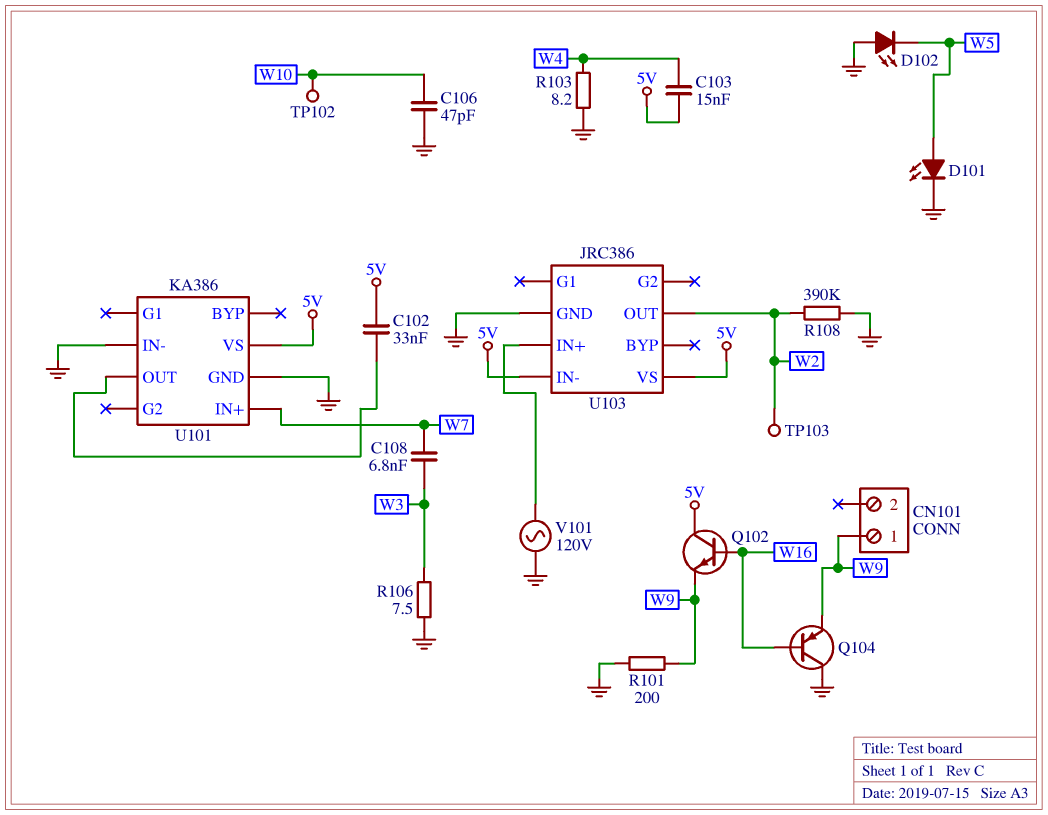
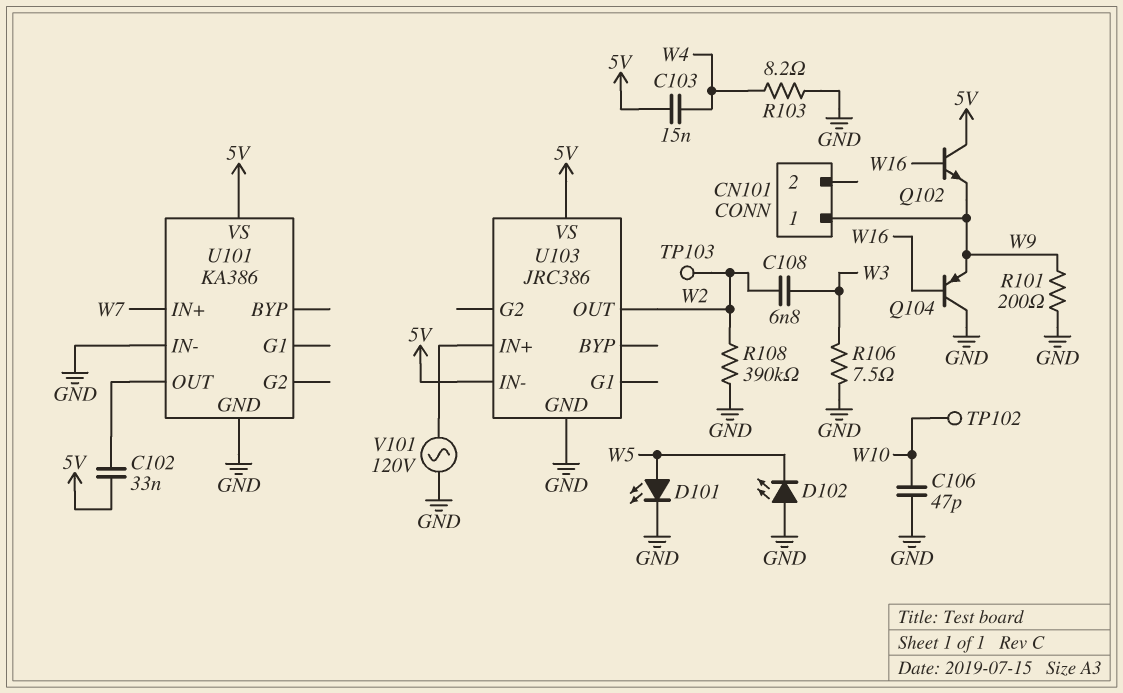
C108: 6.8nF (W3, W7) -> 6.8nF (W2, W3)

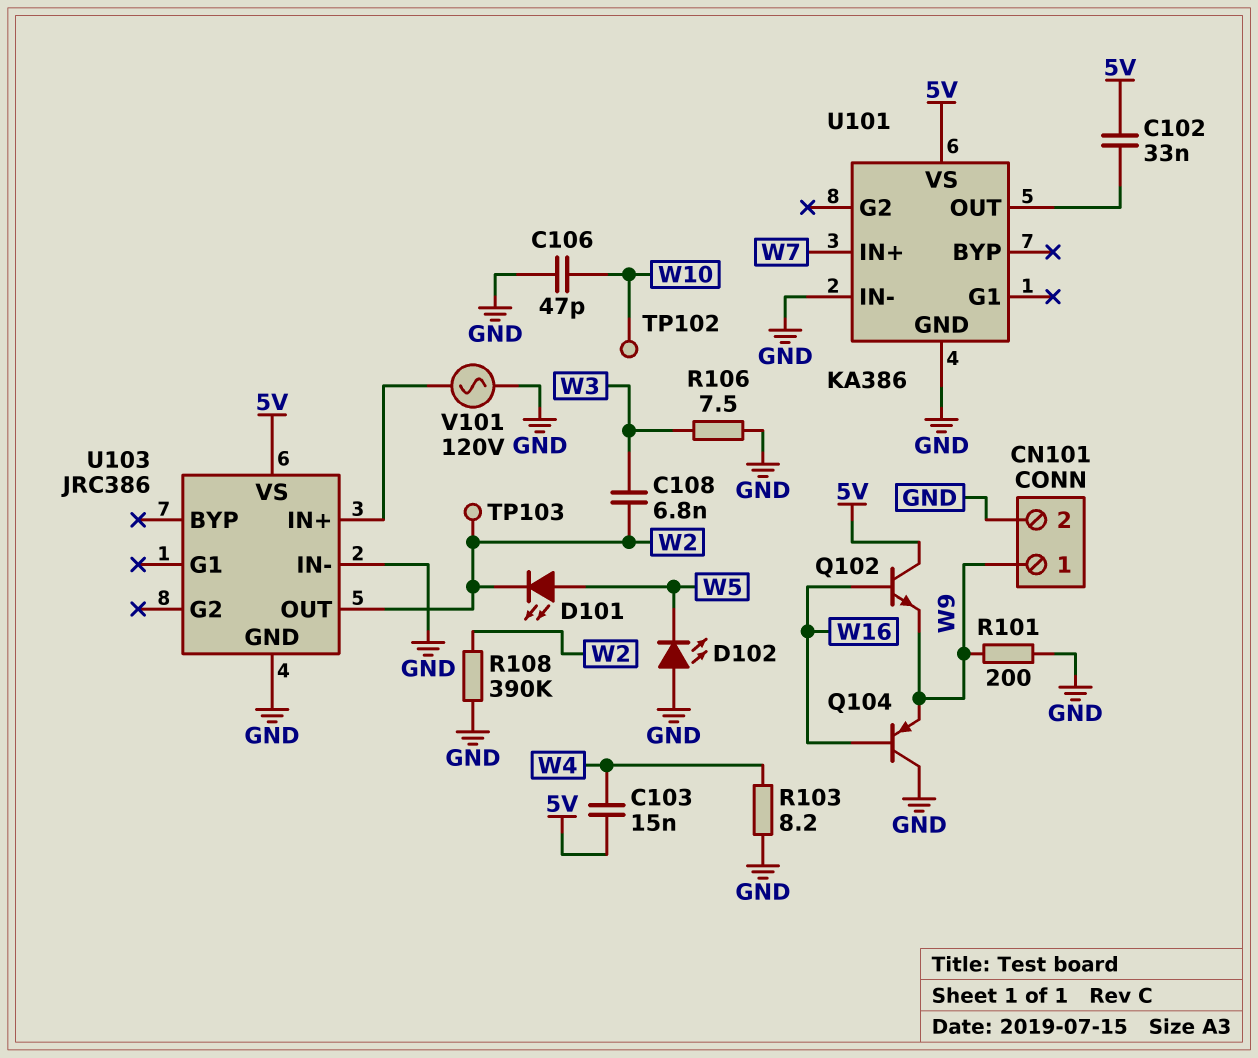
CN101 pin 2: none -> GND
D101: LED (A W5, K GND) -> LED (A W5, K W2)
U103 pin IN-: 5V -> GND

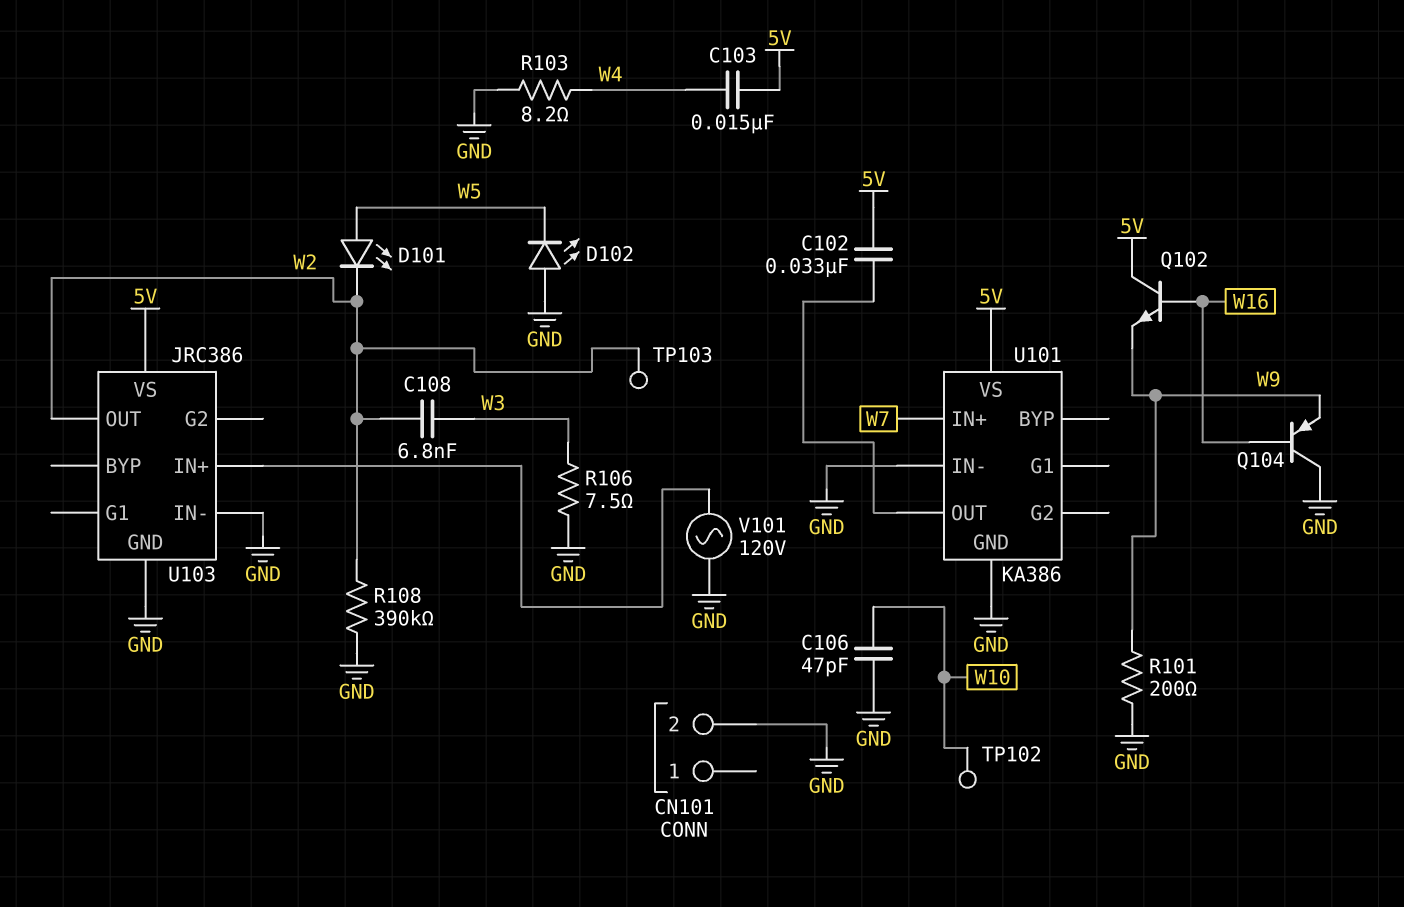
CN101 pin 1: W9 -> none

